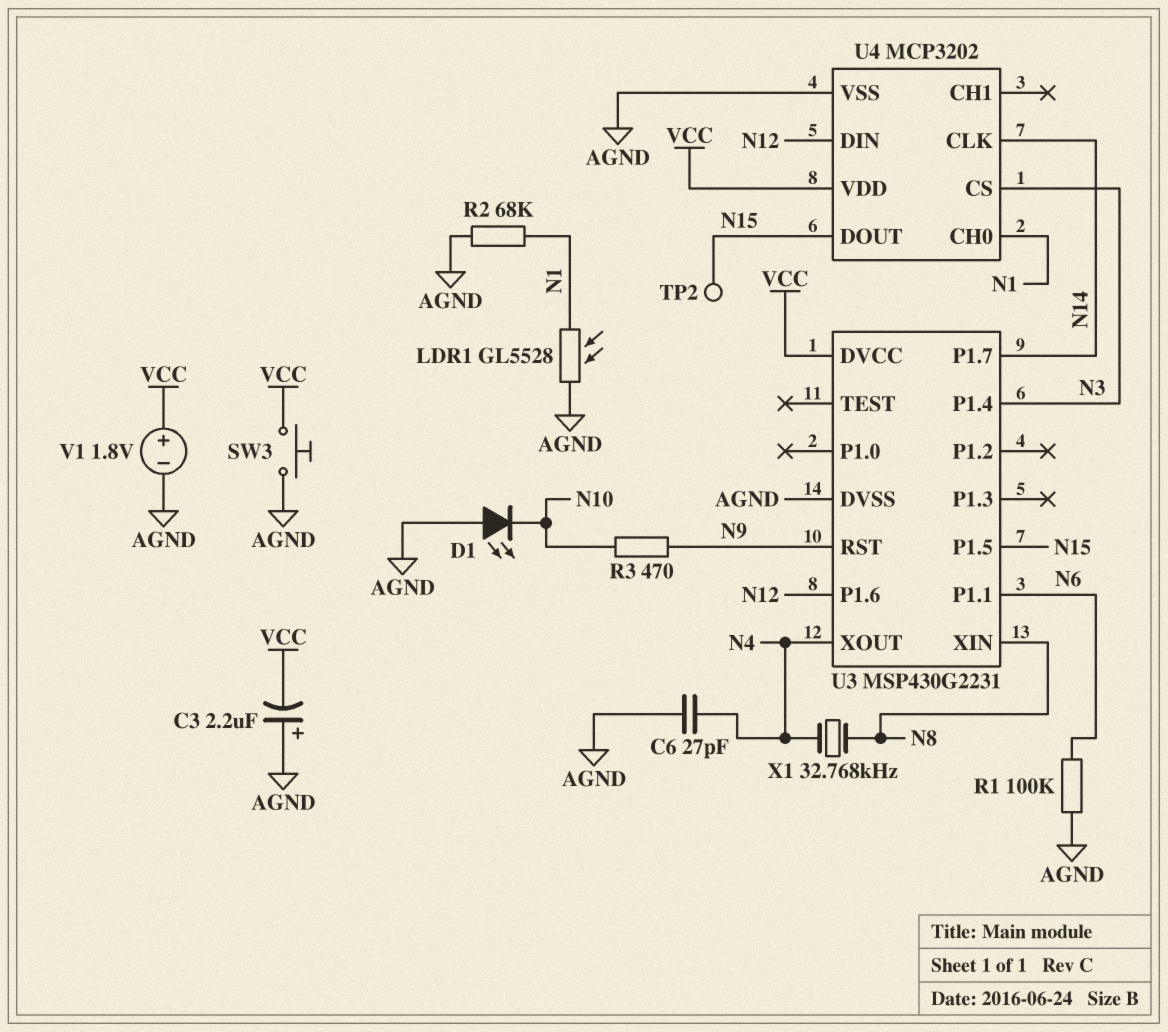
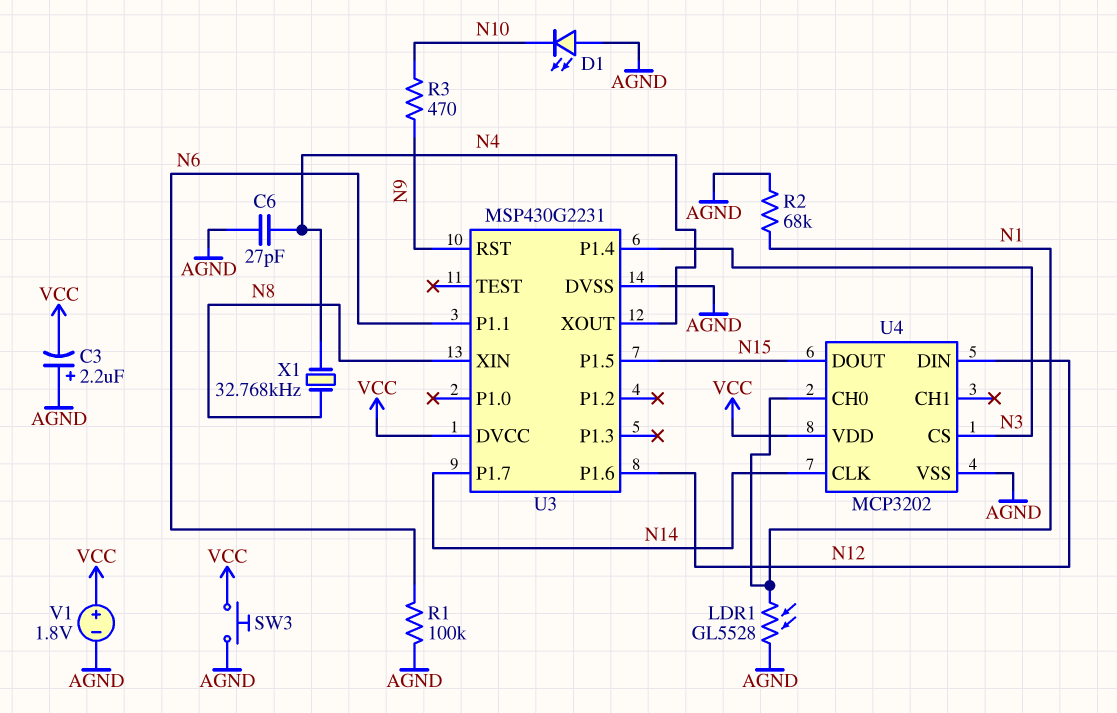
TP2: test point (N15) -> none

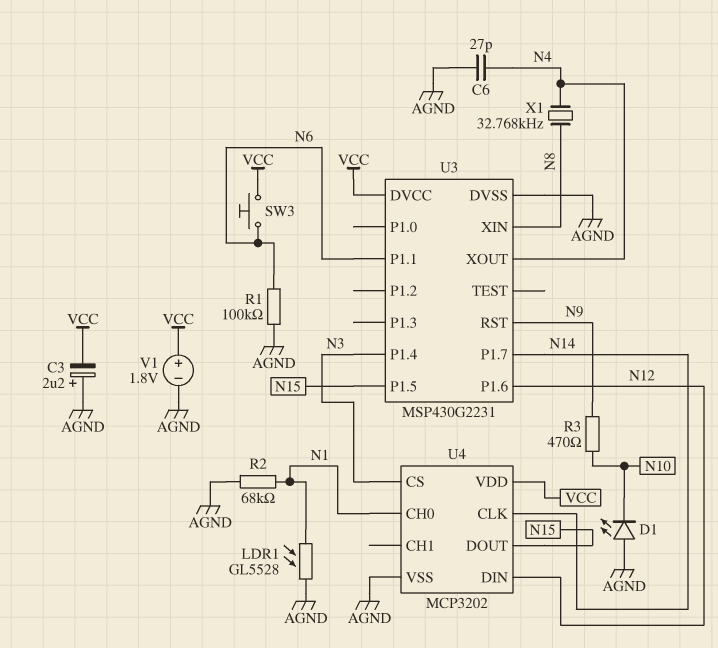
SW3: button (AGND, VCC) -> button (N6, VCC)

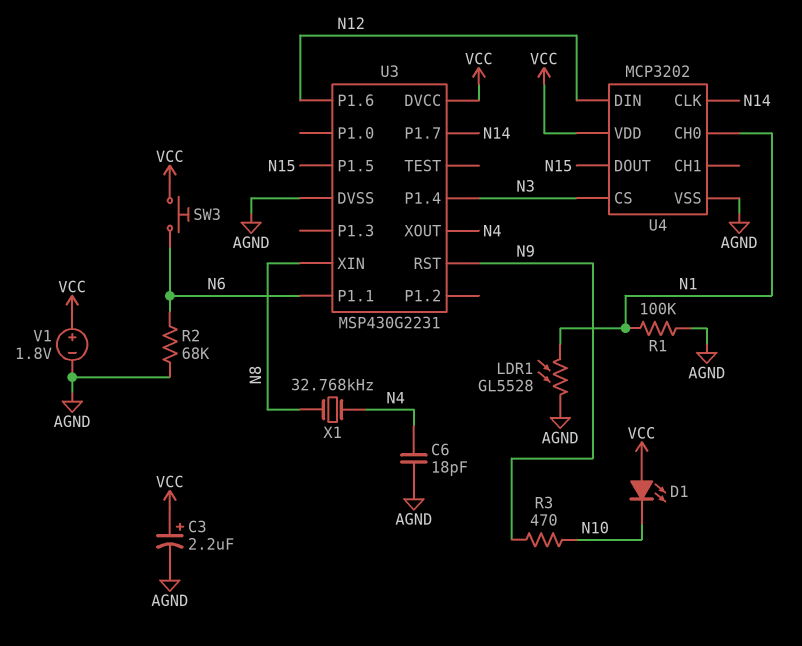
C3: 2.2uF (plus AGND, minus VCC) -> 2.2uF (plus VCC, minus AGND)
C6: 27pF (AGND, N4) -> 18pF (AGND, N4)
D1: LED (A AGND, K N10) -> LED (A VCC, K N10)
R1: 100k (AGND, N6) -> 100k (AGND, N1)
R2: 68k (AGND, N1) -> 68k (AGND, N6)

